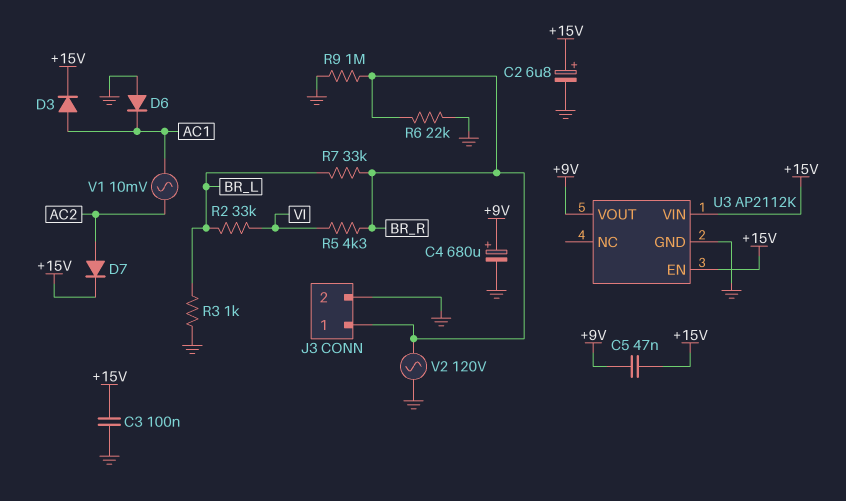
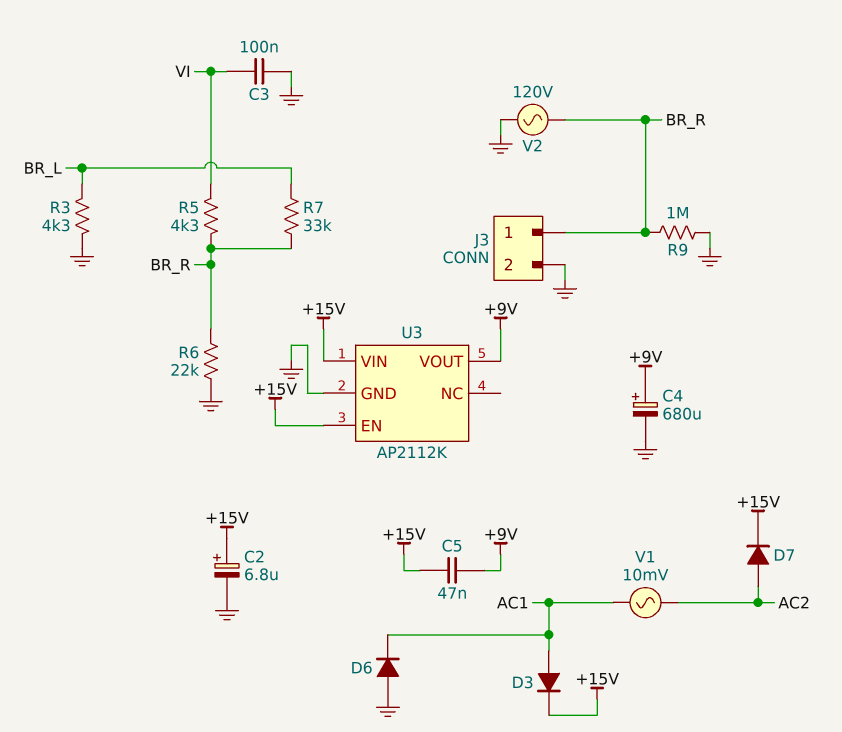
C3: 100nF (+15V, GND) -> 100nF (GND, VI)
R2: 33k (BR_L, VI) -> none
R3: 1k (BR_L, GND) -> 4.3k (BR_L, GND)

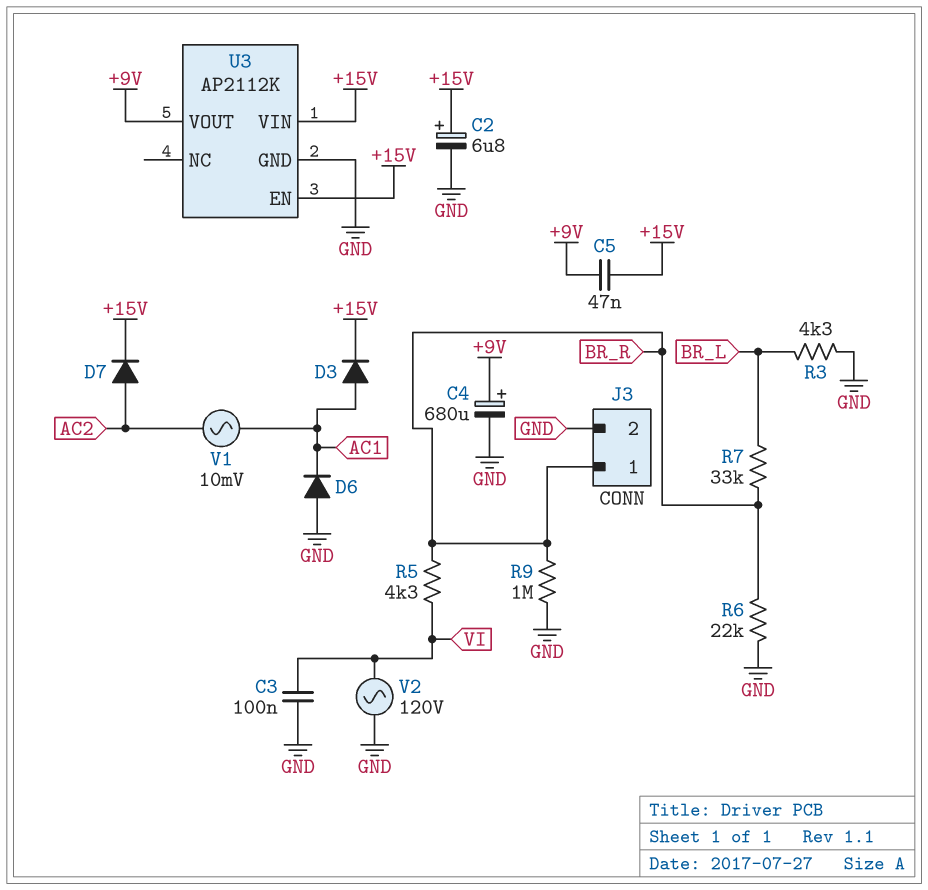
V2: AC 120V (BR_R, GND) -> AC 120V (GND, VI)

